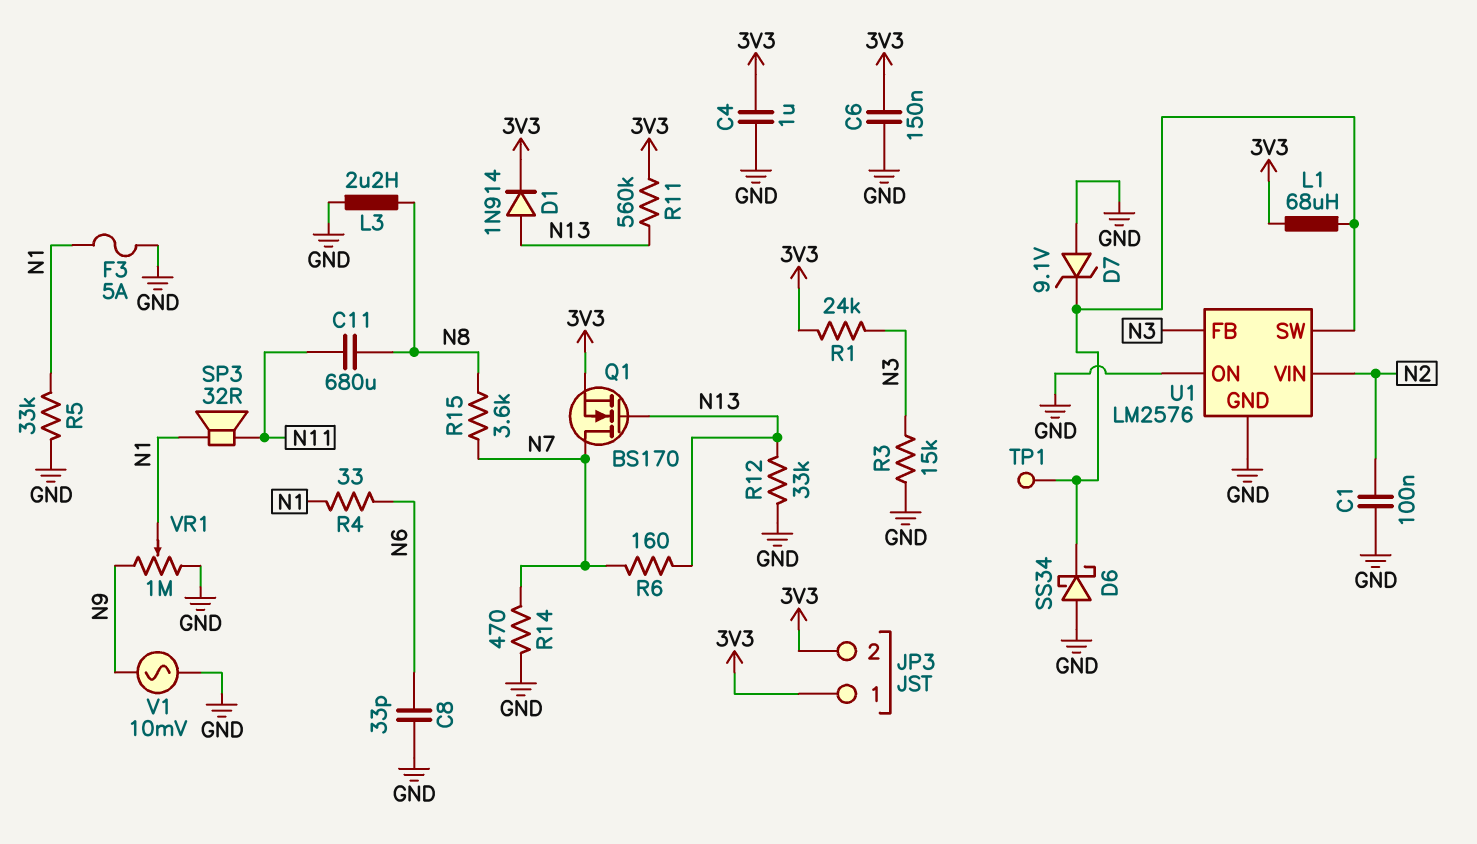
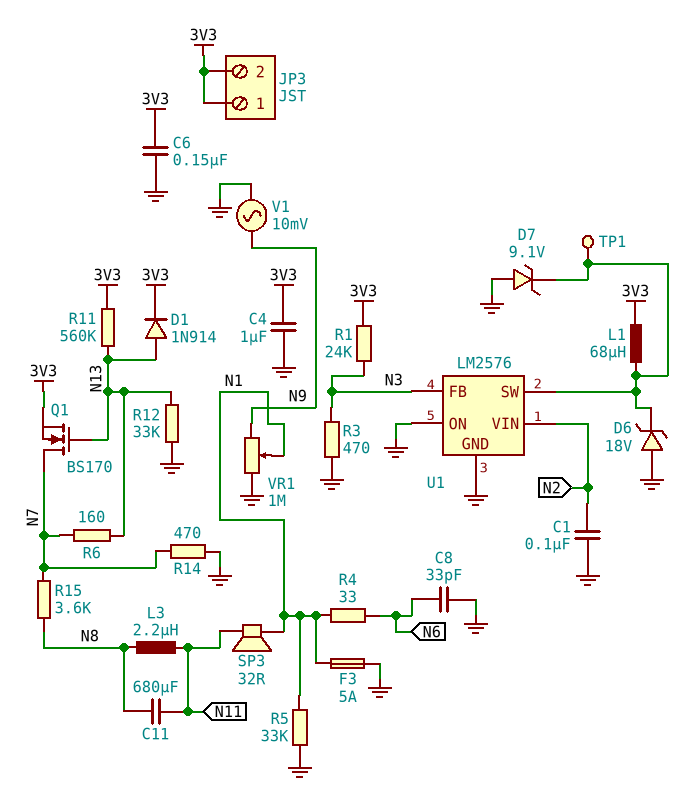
D6: schottky SS34 (A GND, K U1/SW) -> zener 18V (A GND, K U1/SW)
L3: 2.2uH (GND, N8) -> 2.2uH (N8, N11)
R3: 15k (GND, N3) -> 470 (GND, N3)

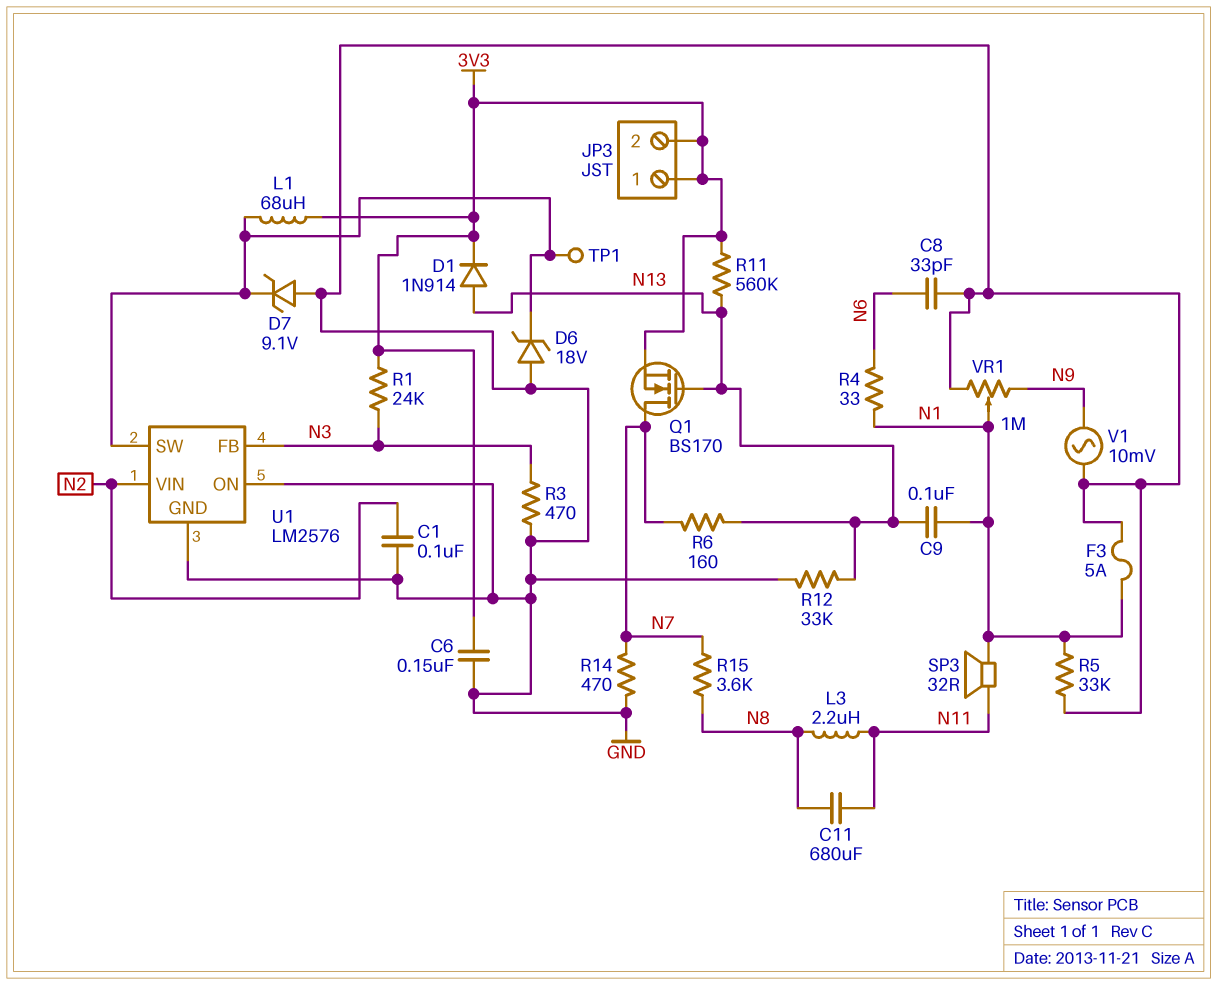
C4: 1uF (3V3, GND) -> none
C9: none -> 100nF (N1, N13)

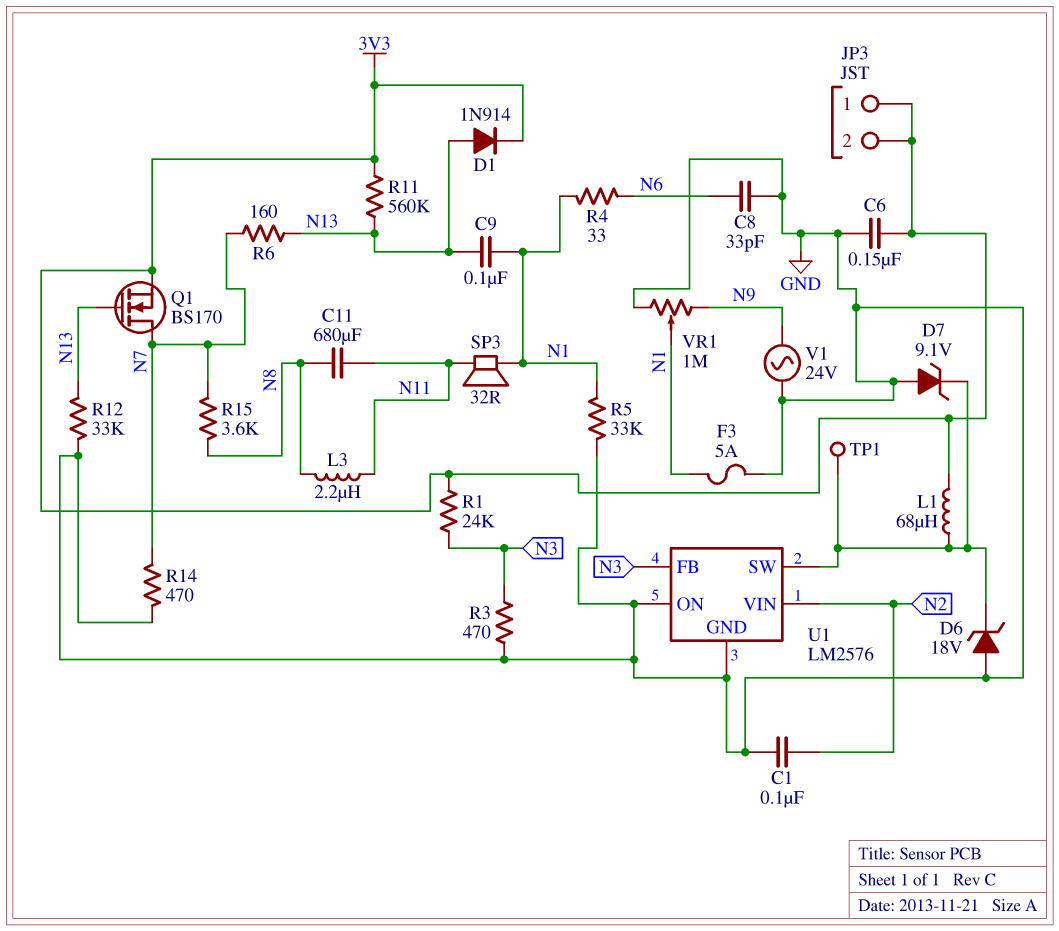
V1: AC 10mV (GND, N9) -> AC 24V (GND, N9)

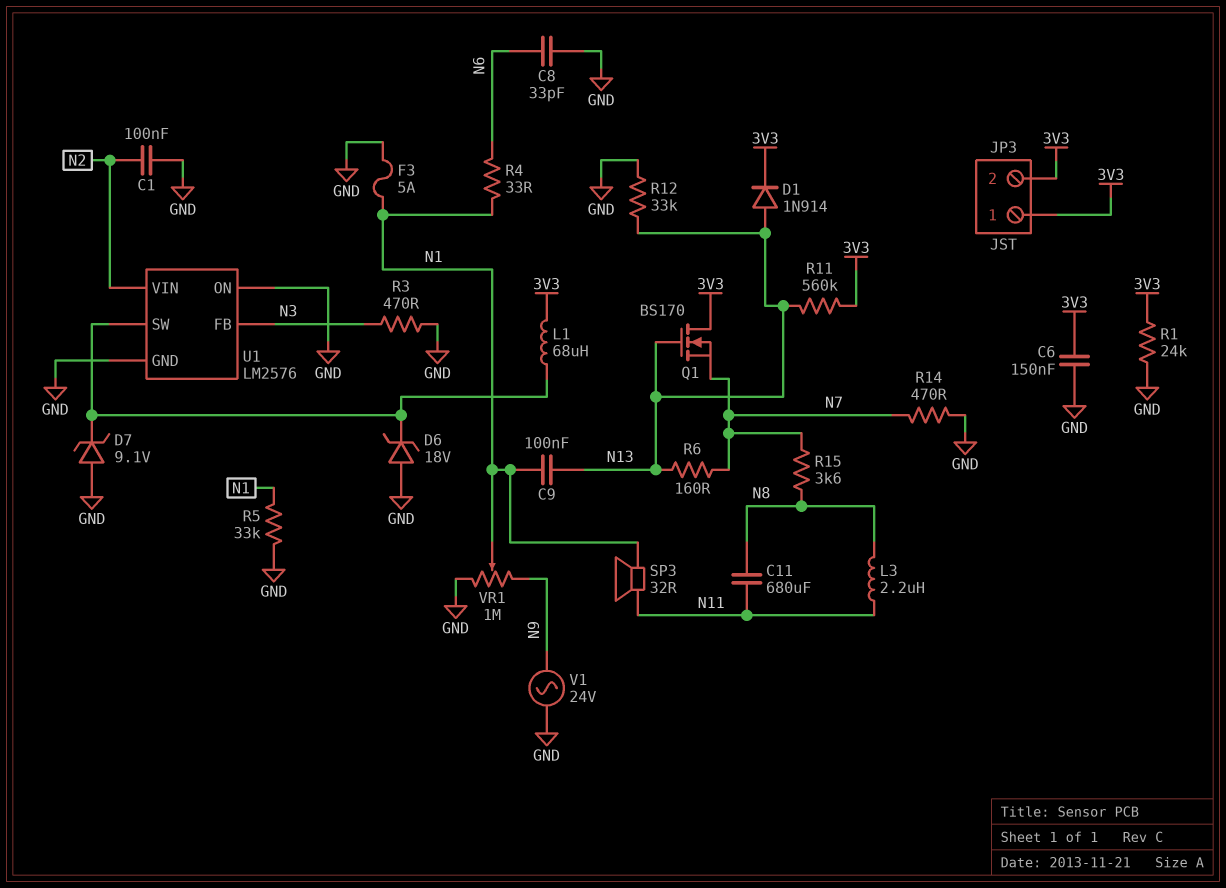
Q1: NMOS BS170 (G N13, D N7, S 3V3) -> NMOS BS170 (G N13, D 3V3, S N7)
R1: 24k (3V3, N3) -> 24k (3V3, GND)
TP1: test point (U1/SW) -> none

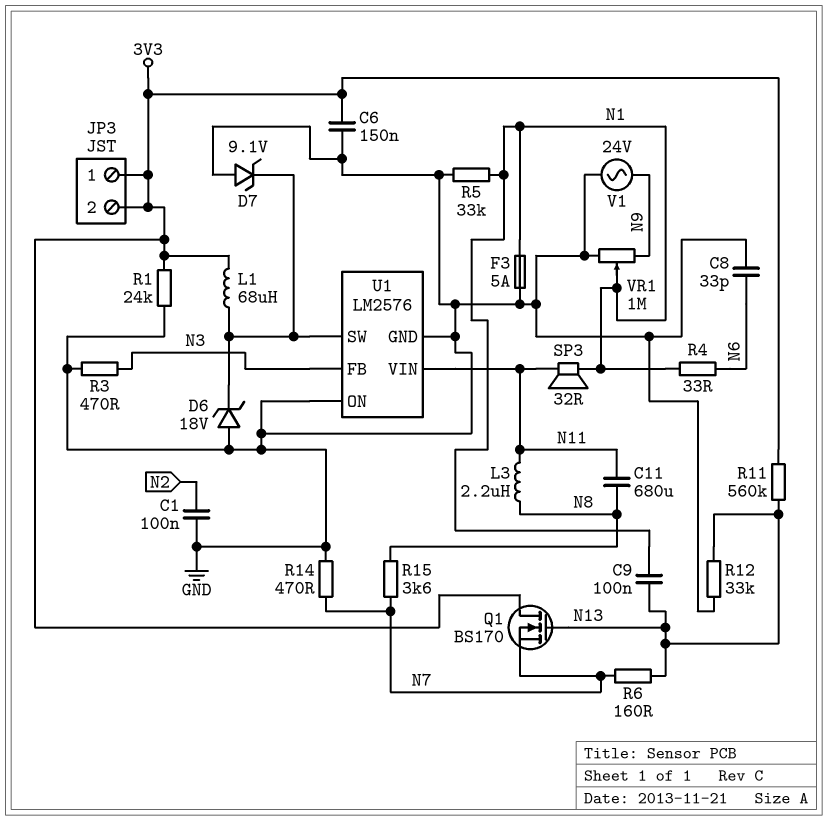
D1: diode 1N914 (A N13, K 3V3) -> none
U1 pin VIN: N2 -> N11

